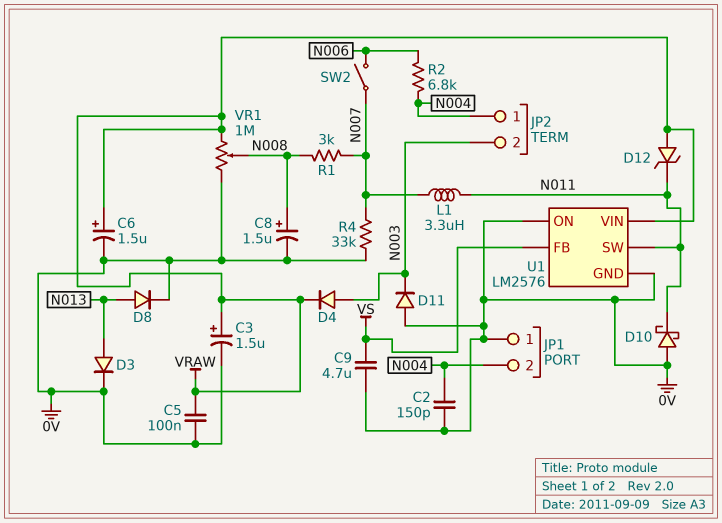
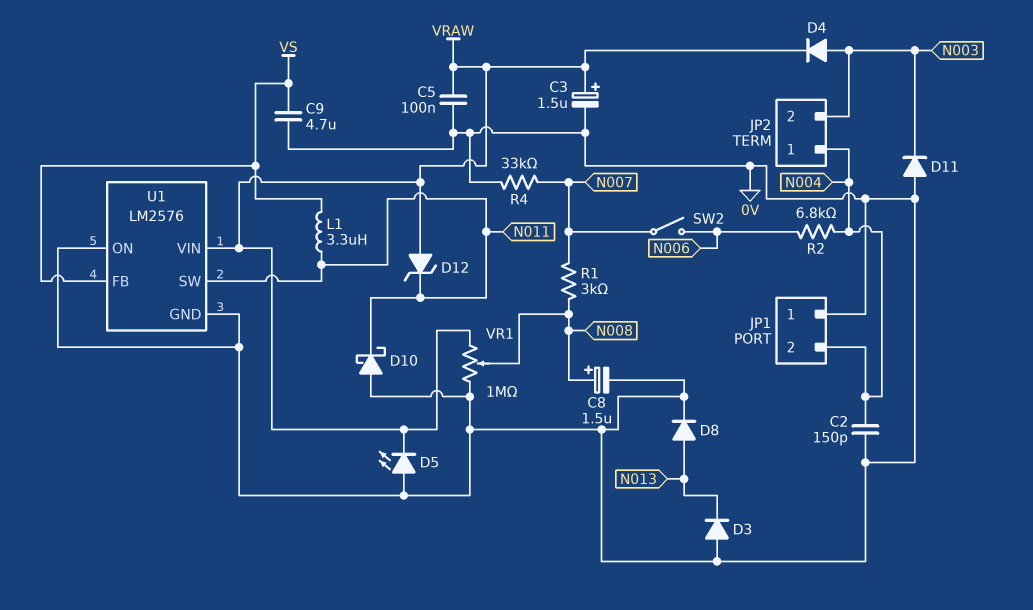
C6: 1.5uF (plus VRAW, minus 0V) -> none
D3: diode (A N013, K 0V) -> diode (A 0V, K N013)
D5: none -> LED (A 0V, K VRAW)
L1: 3.3uH (N007, N011) -> 3.3uH (N011, VS)

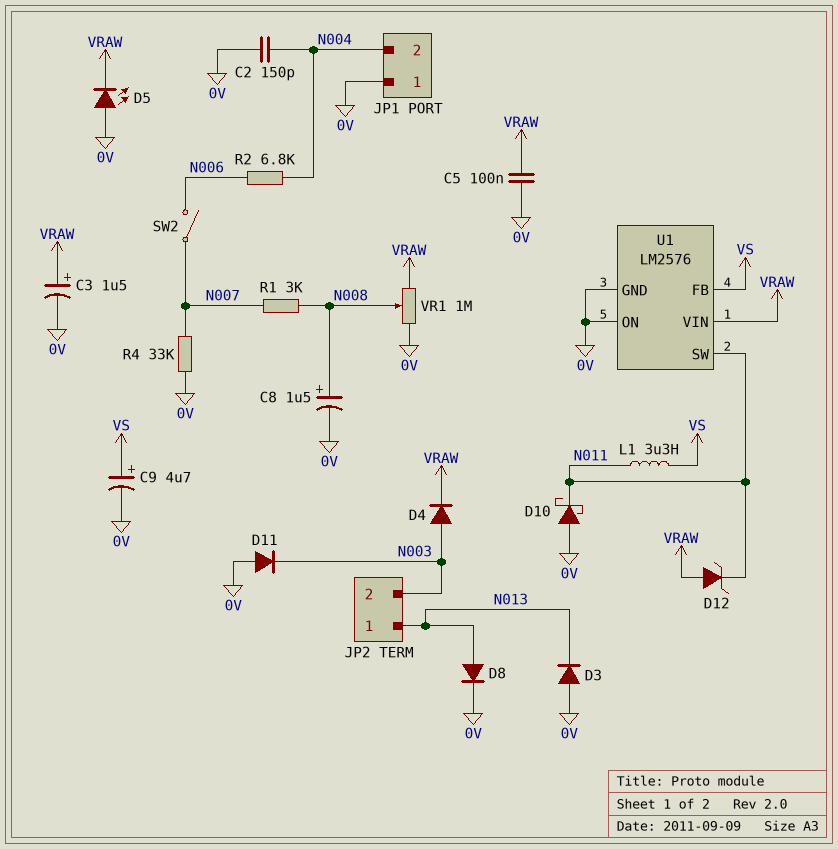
C9: 4.7uF (0V, VS) -> 4.7uF (plus VS, minus 0V)
JP2 pin 1: N004 -> N013

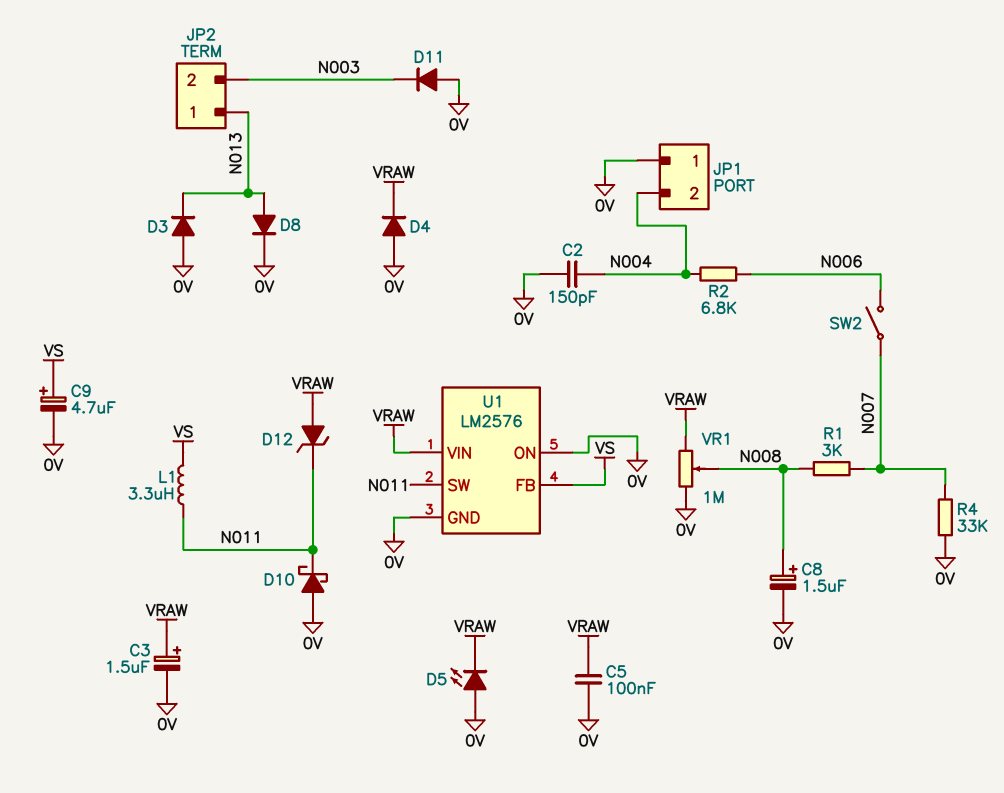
D4: diode (A N003, K VRAW) -> diode (A 0V, K VRAW)

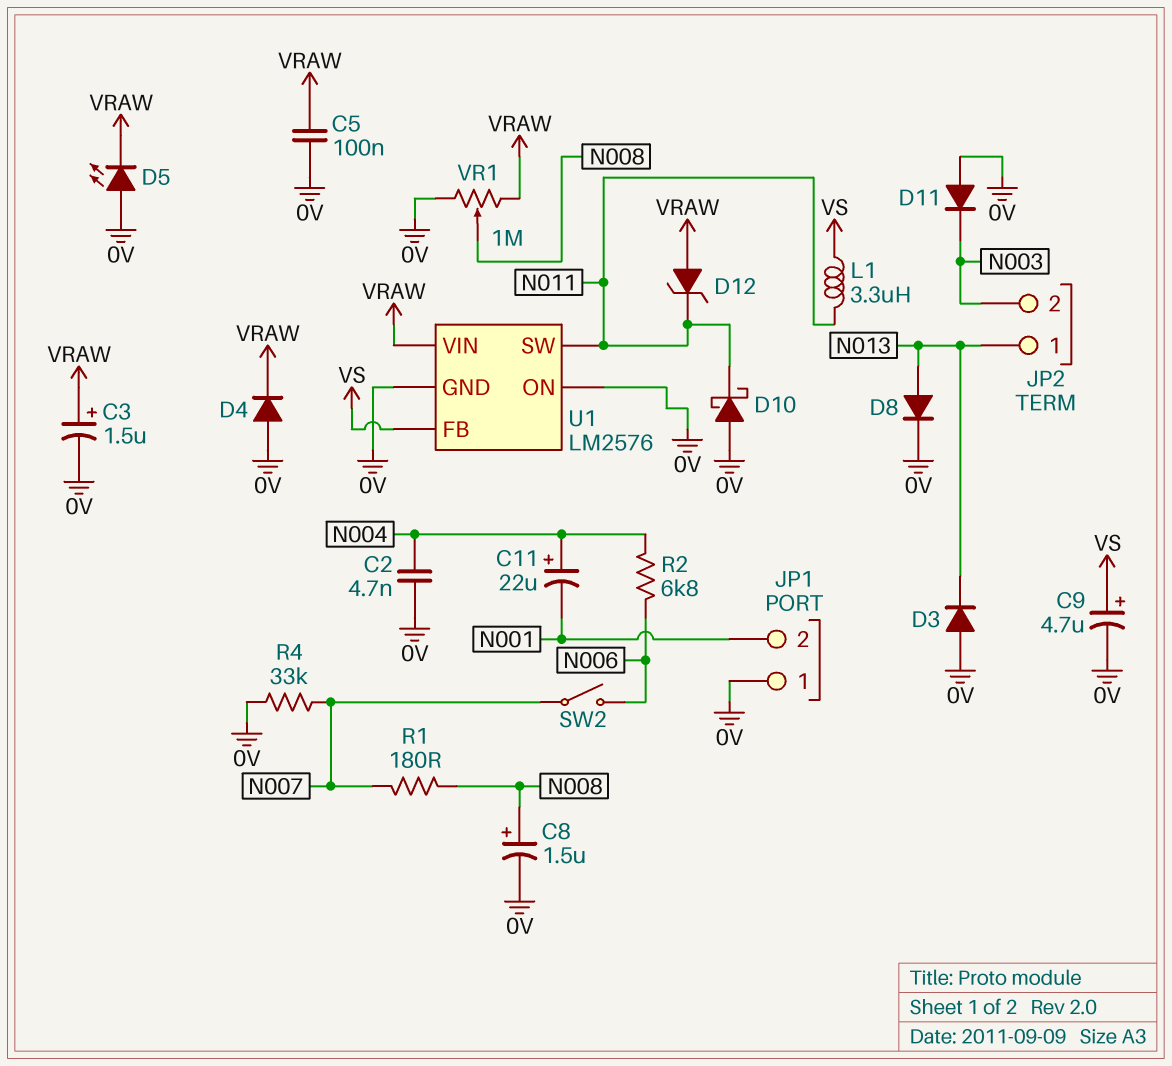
C2: 150pF (0V, N004) -> 4.7nF (0V, N004)
C11: none -> 22uF (plus N004, minus N001)
JP1 pin 2: N004 -> N001
R1: 3k (N007, N008) -> 180 (N007, N008)

